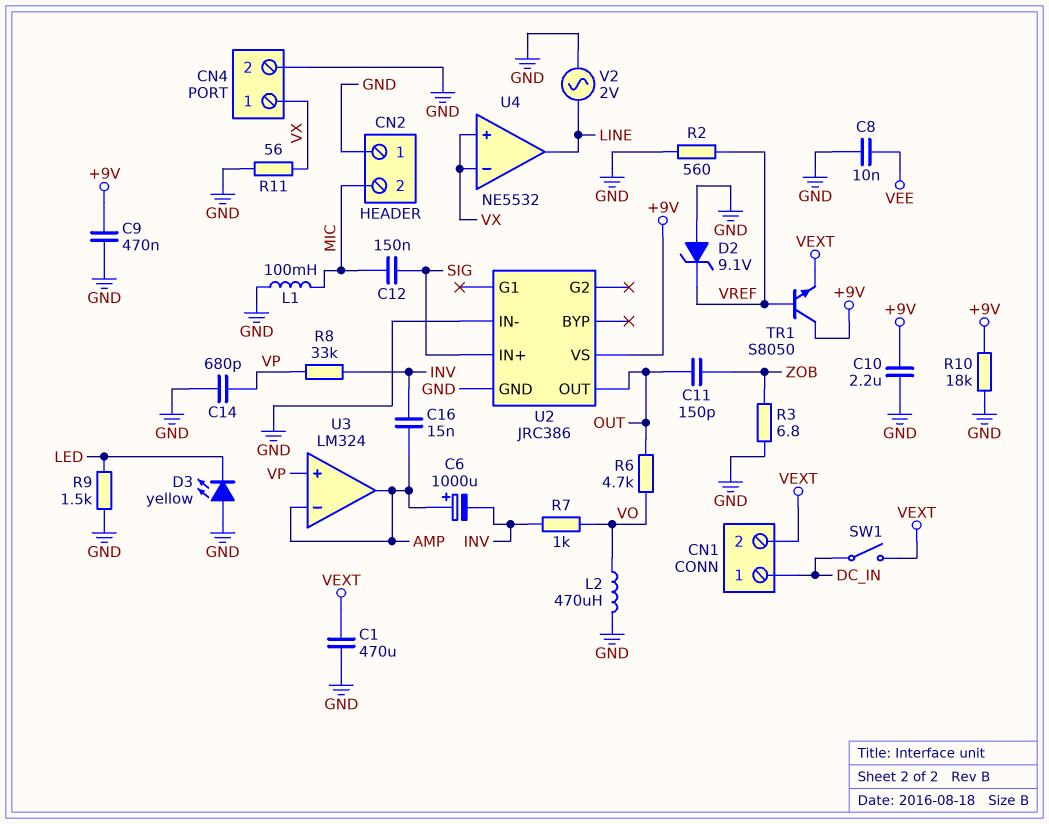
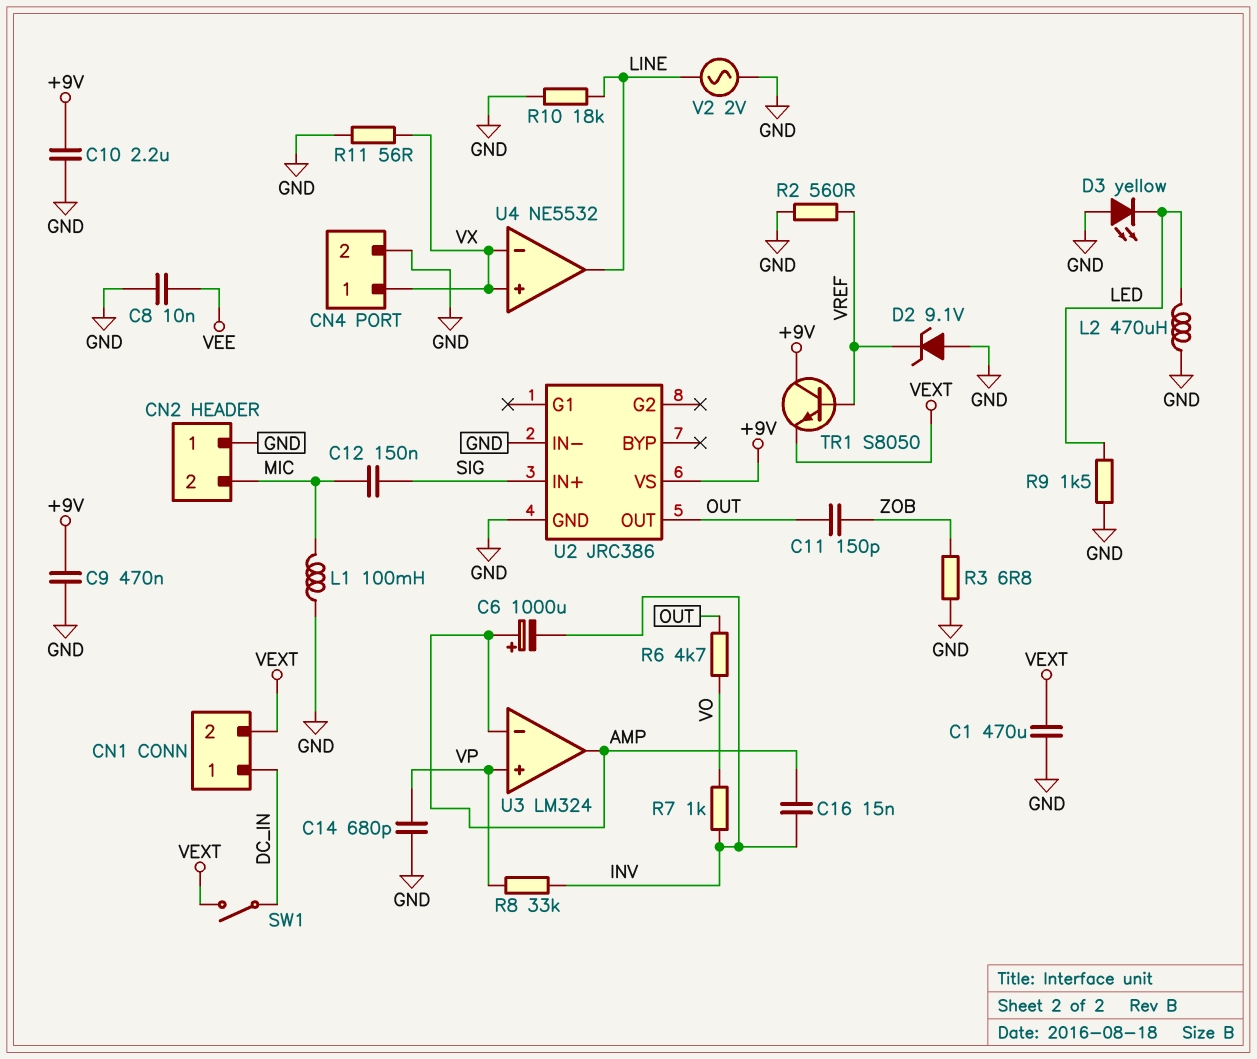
L2: 470uH (GND, VO) -> 470uH (GND, LED)
R10: 18k (+9V, GND) -> 18k (GND, LINE)

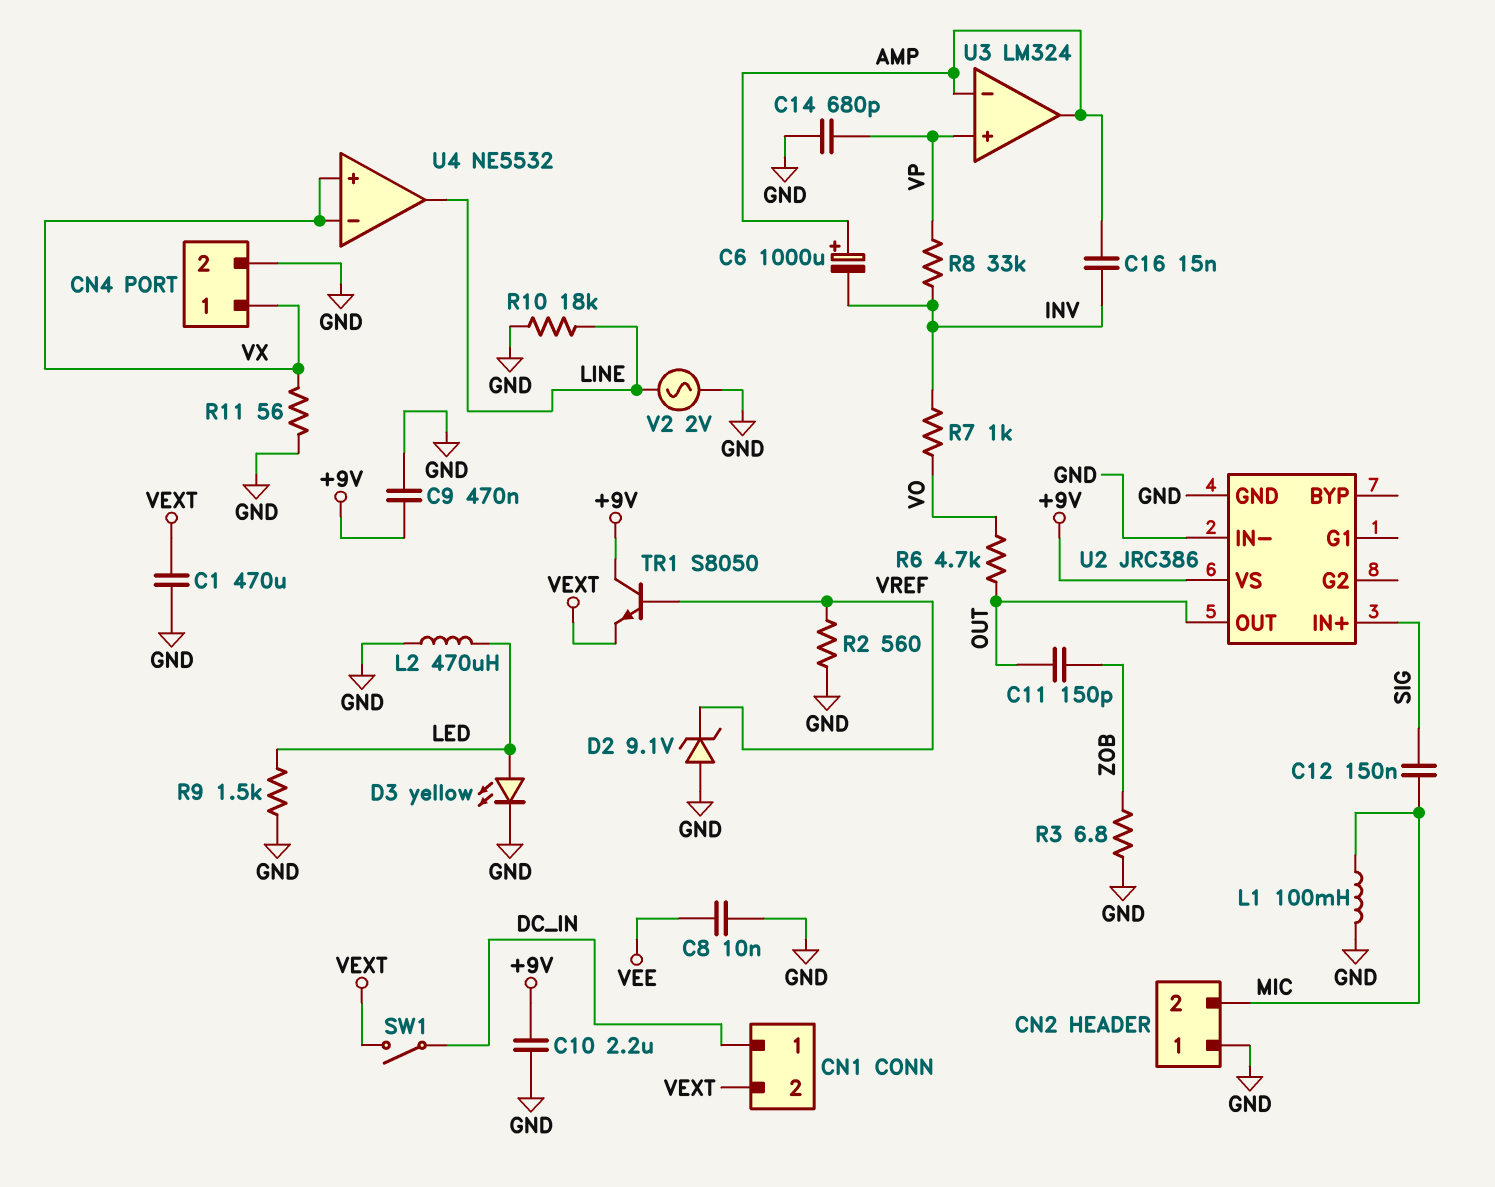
D3: LED yellow (A GND, K LED) -> LED yellow (A LED, K GND)

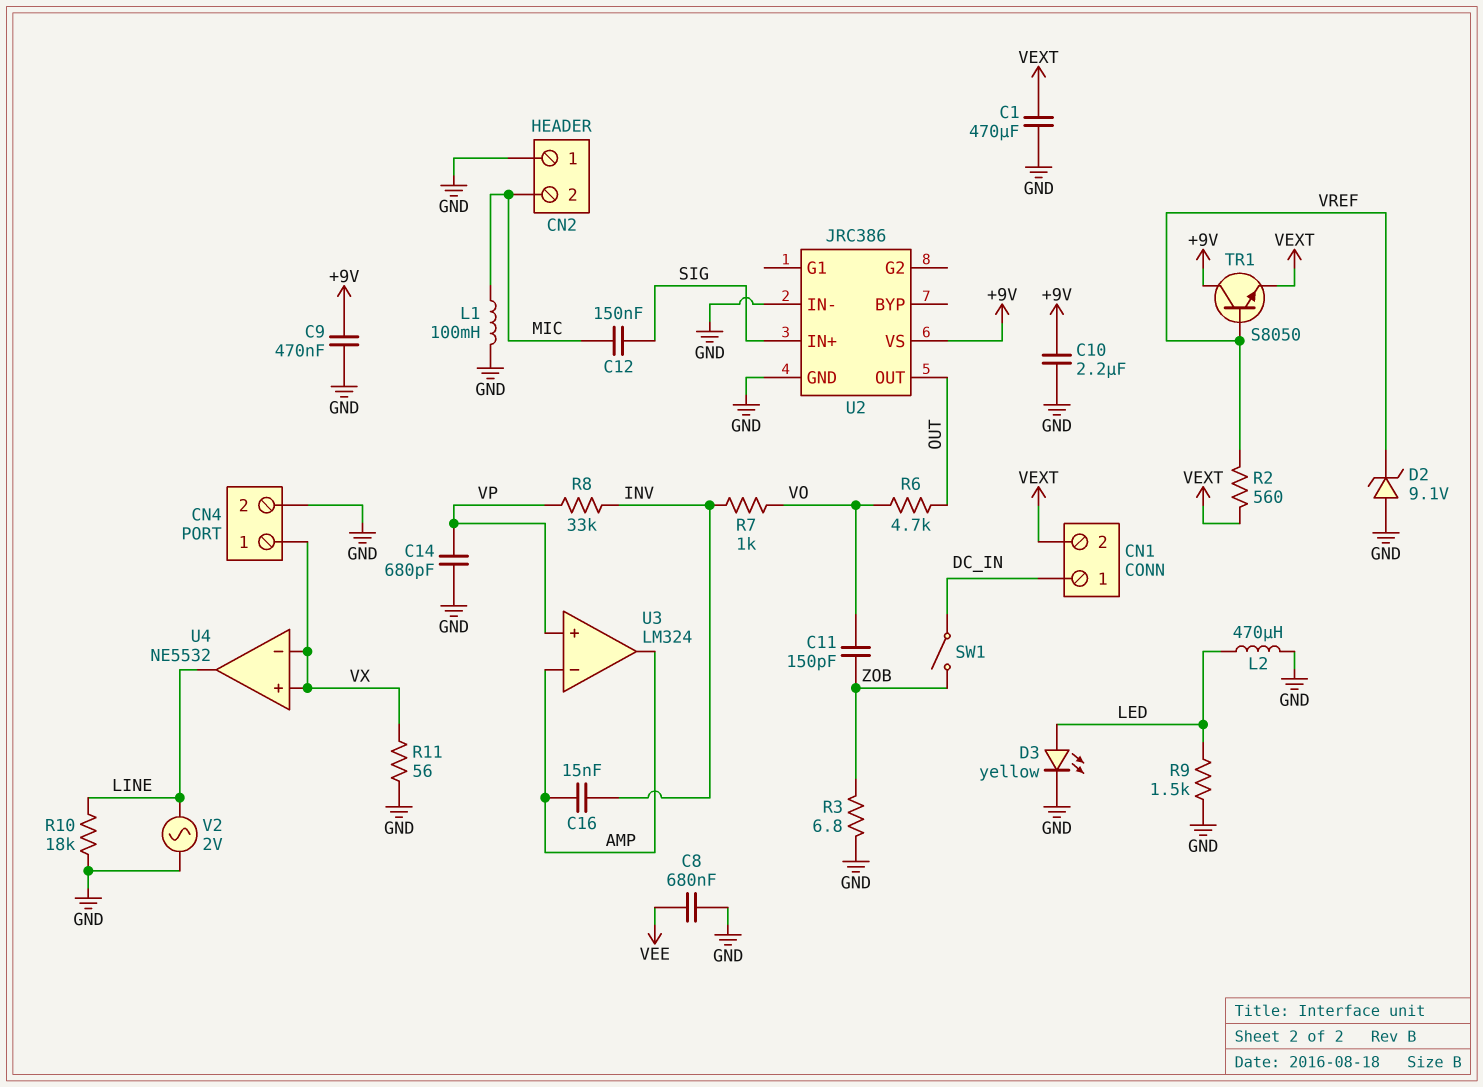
C6: 1000uF (plus AMP, minus INV) -> none
C8: 10nF (GND, VEE) -> 680nF (GND, VEE)
C11: 150pF (OUT, ZOB) -> 150pF (VO, ZOB)
R2: 560 (GND, VREF) -> 560 (VEXT, VREF)
SW1: switch (DC_IN, VEXT) -> switch (DC_IN, ZOB)

